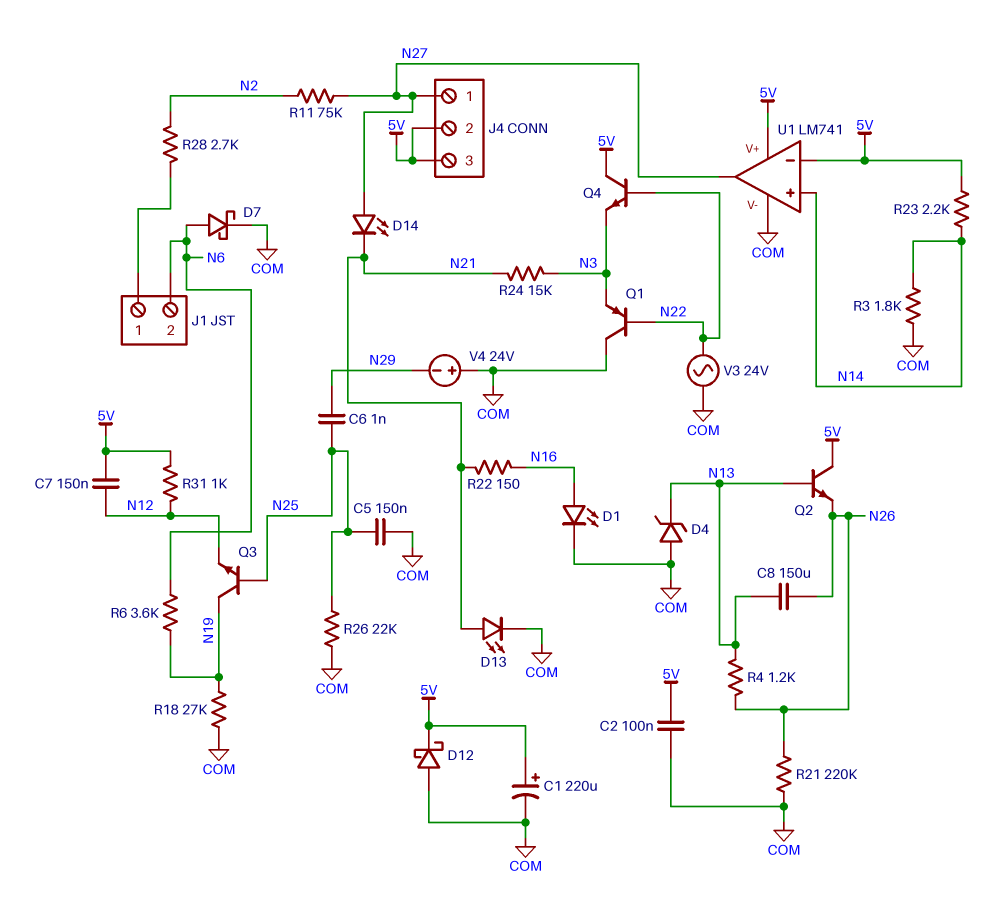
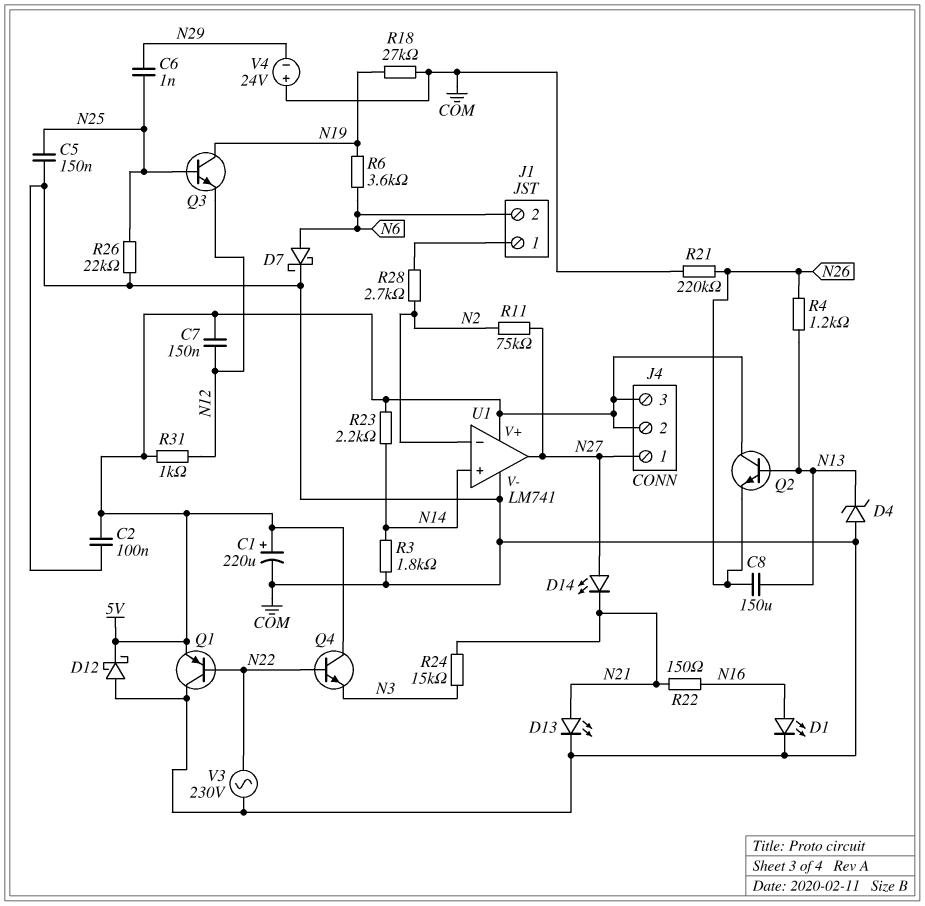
Q1: PNP (B N22, C COM, E N3) -> PNP (B N22, C COM, E 5V)
U1 pin in-: 5V -> N2
V3: AC 24V (COM, N22) -> AC 230V (COM, N22)

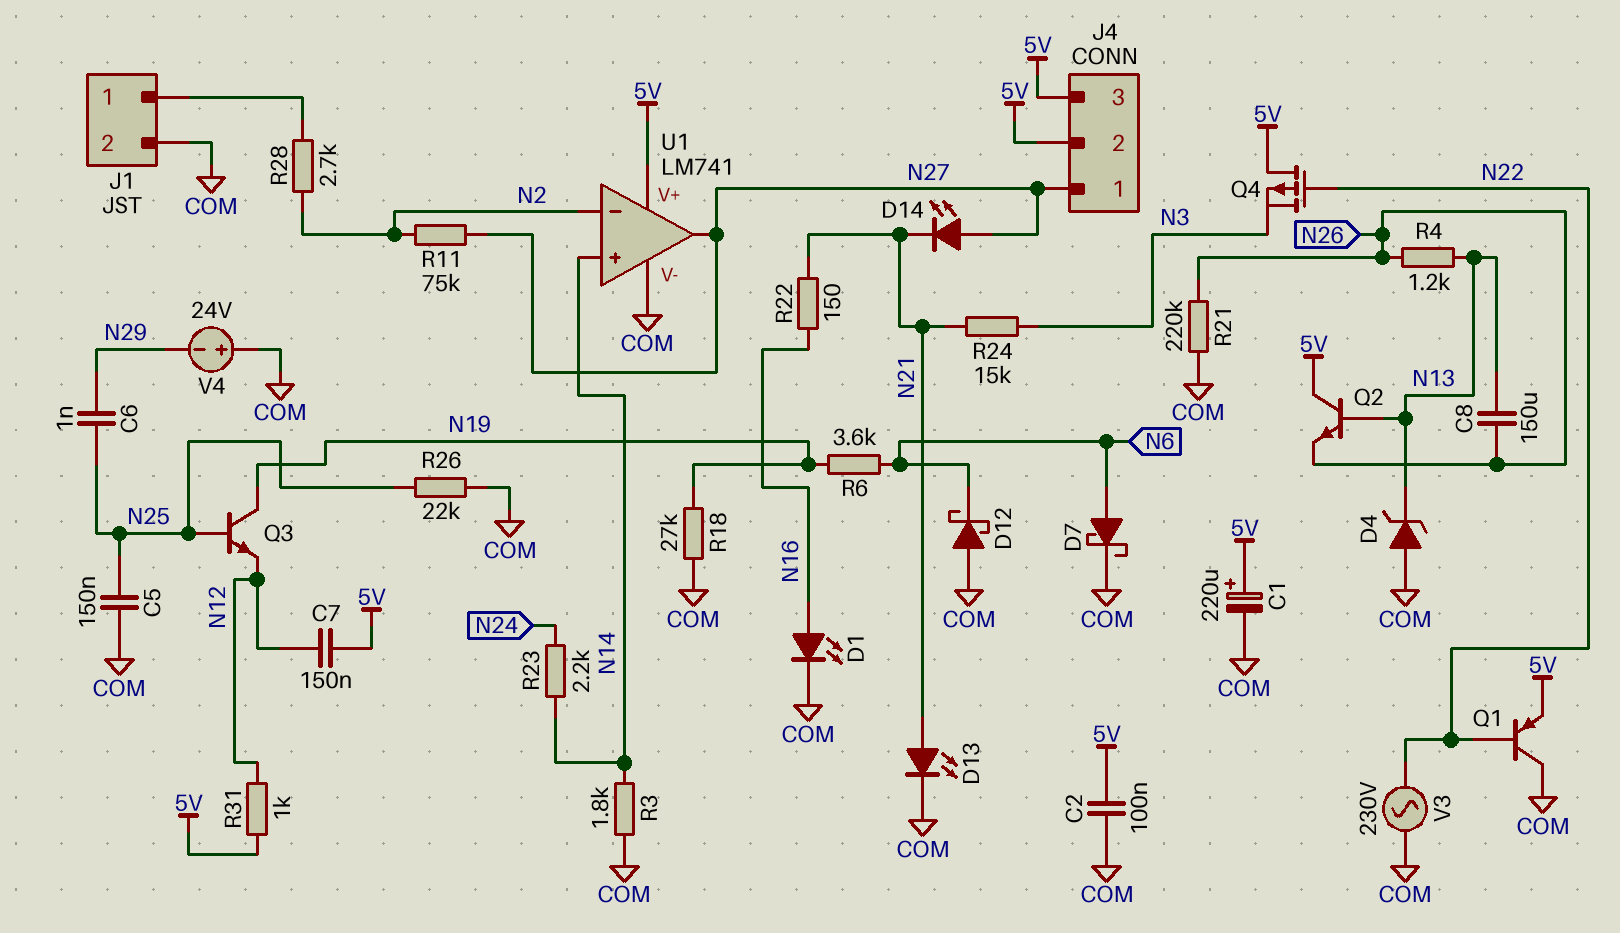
D12: schottky (A COM, K 5V) -> schottky (A COM, K N6)
J1 pin 2: N6 -> COM
Q4: NPN (B N22, C 5V, E N3) -> PMOS (G N22, D 5V, S N3)
R23: 2.2k (5V, N14) -> 2.2k (N14, N24)

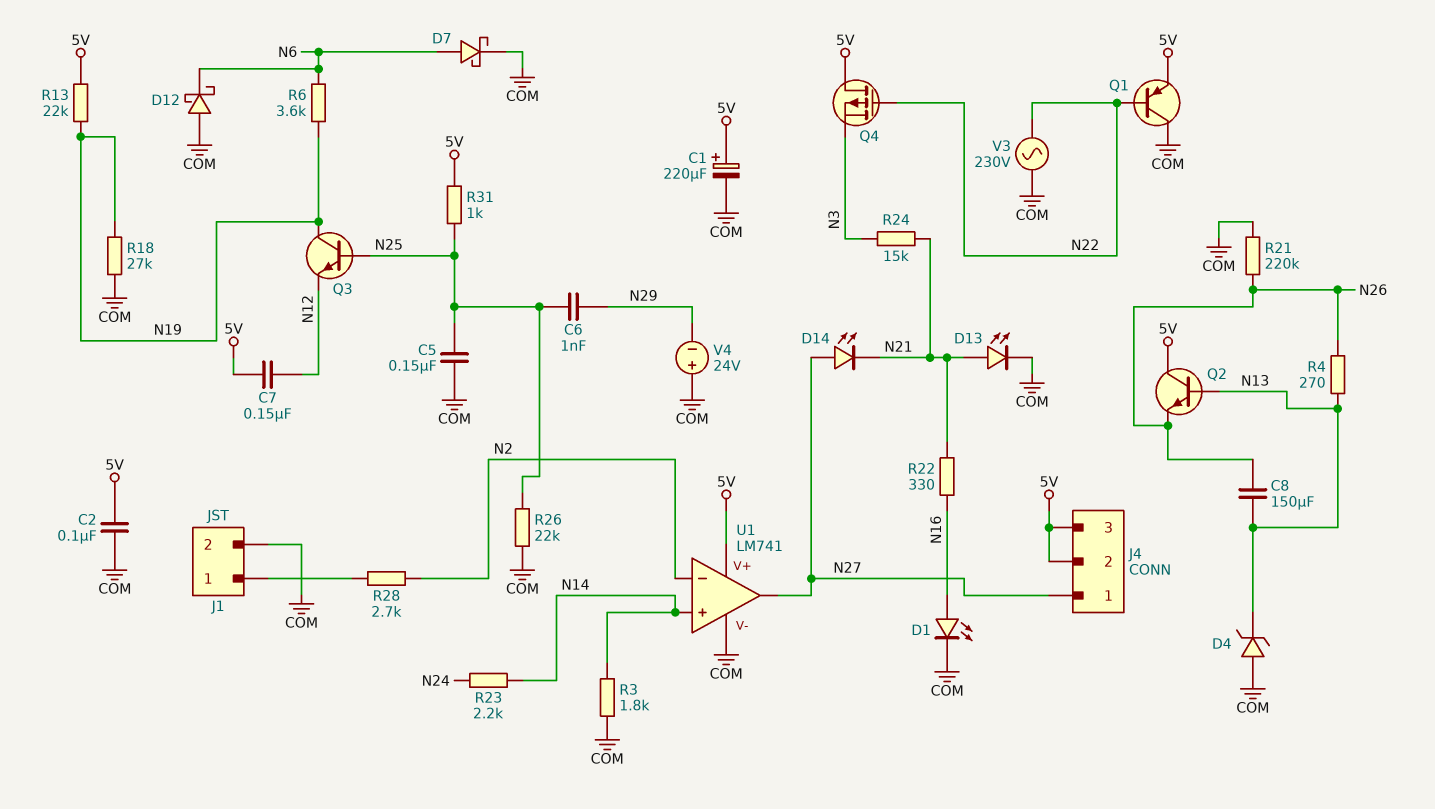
R4: 1.2k (N13, N26) -> 270 (N13, N26)
R11: 75k (N2, N27) -> none
R13: none -> 22k (5V, N19)
R22: 150 (N16, N21) -> 330 (N16, N21)
R31: 1k (5V, N12) -> 1k (5V, N25)

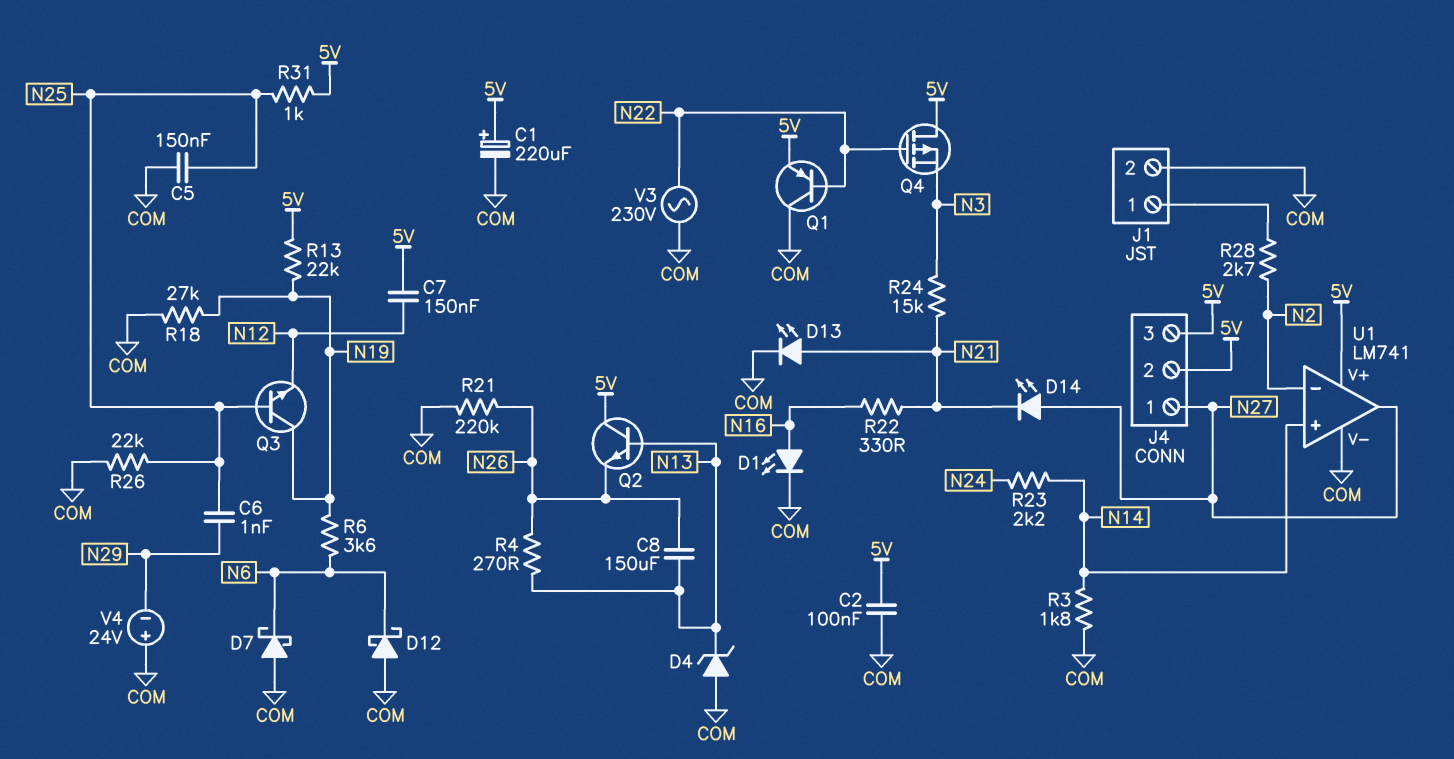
D7: schottky (A N6, K COM) -> schottky (A COM, K N6)

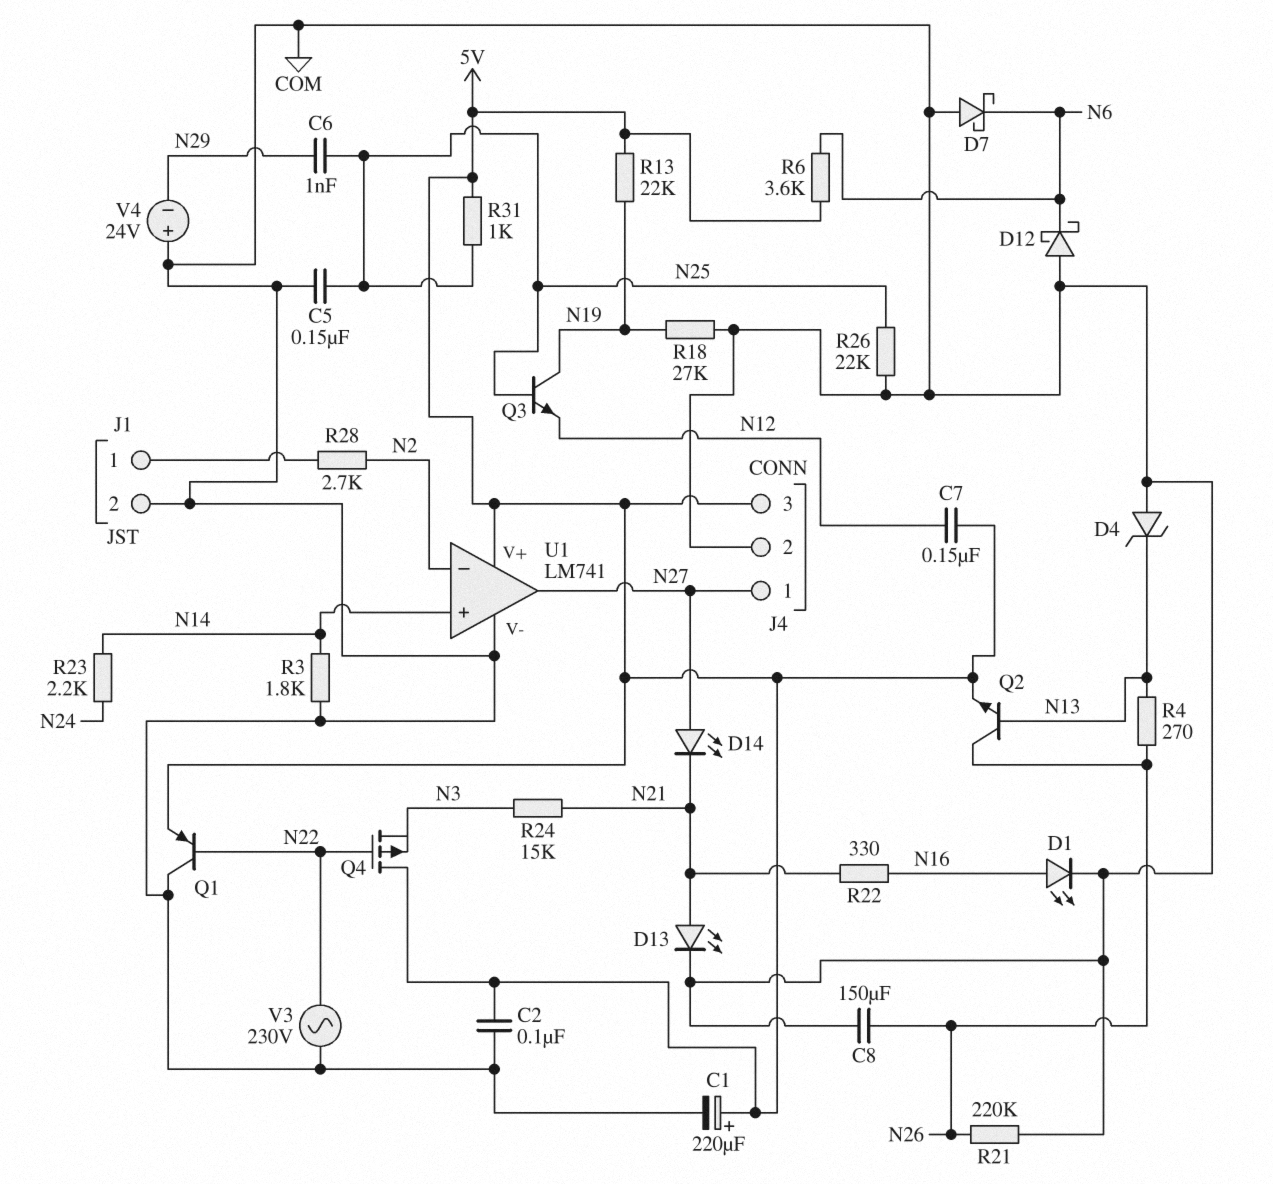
C8: 150uF (N13, N26) -> 150uF (COM, N26)
J4 pin 2: 5V -> COM
Q2: NPN (B N13, C 5V, E N26) -> NPN (B N13, C N26, E 5V)
R6: 3.6k (N6, N19) -> 3.6k (5V, N6)

